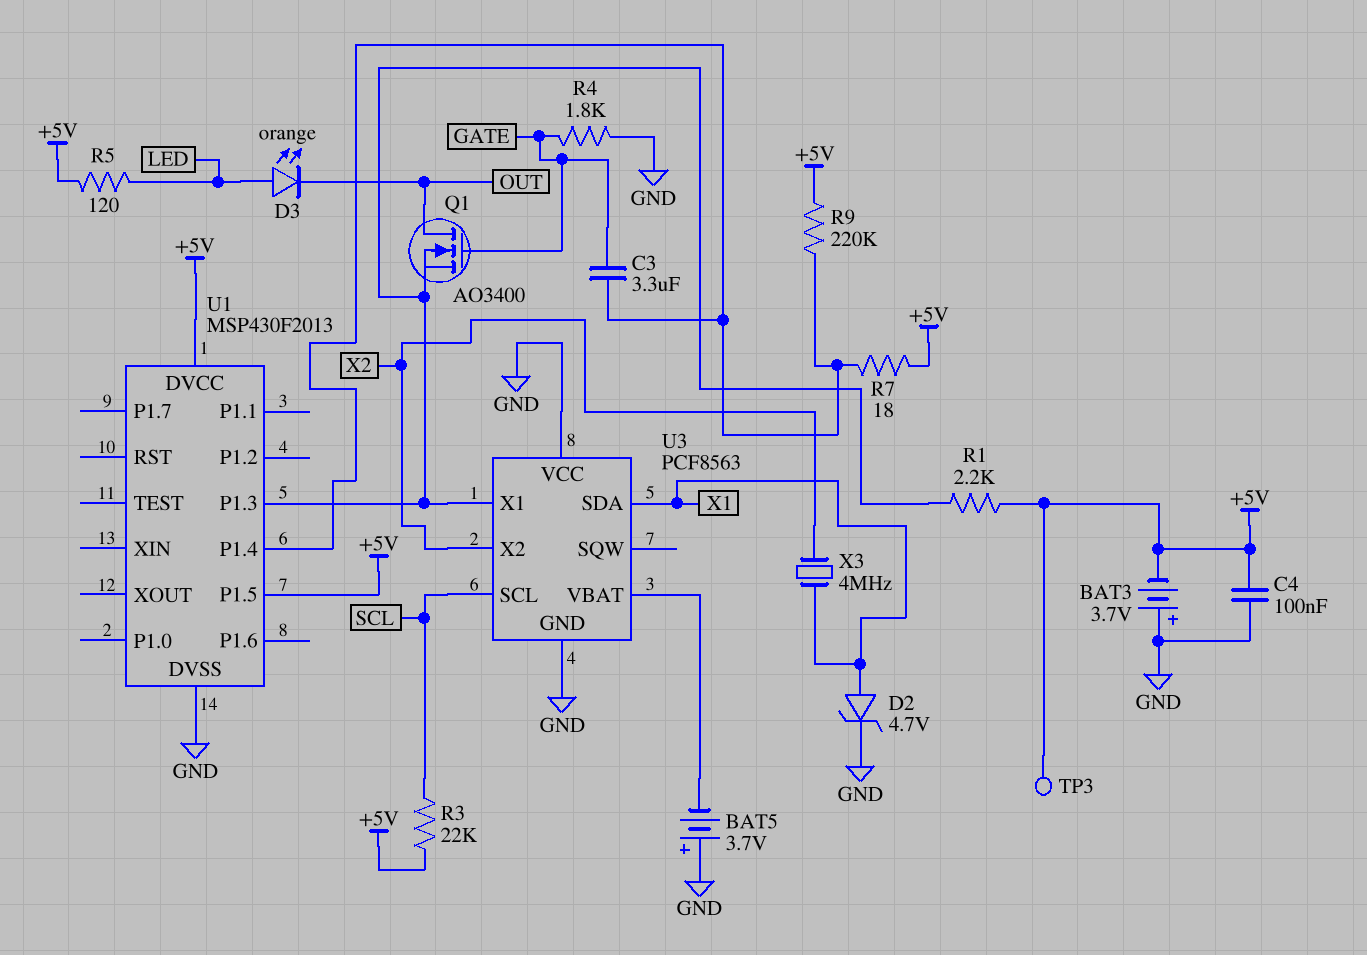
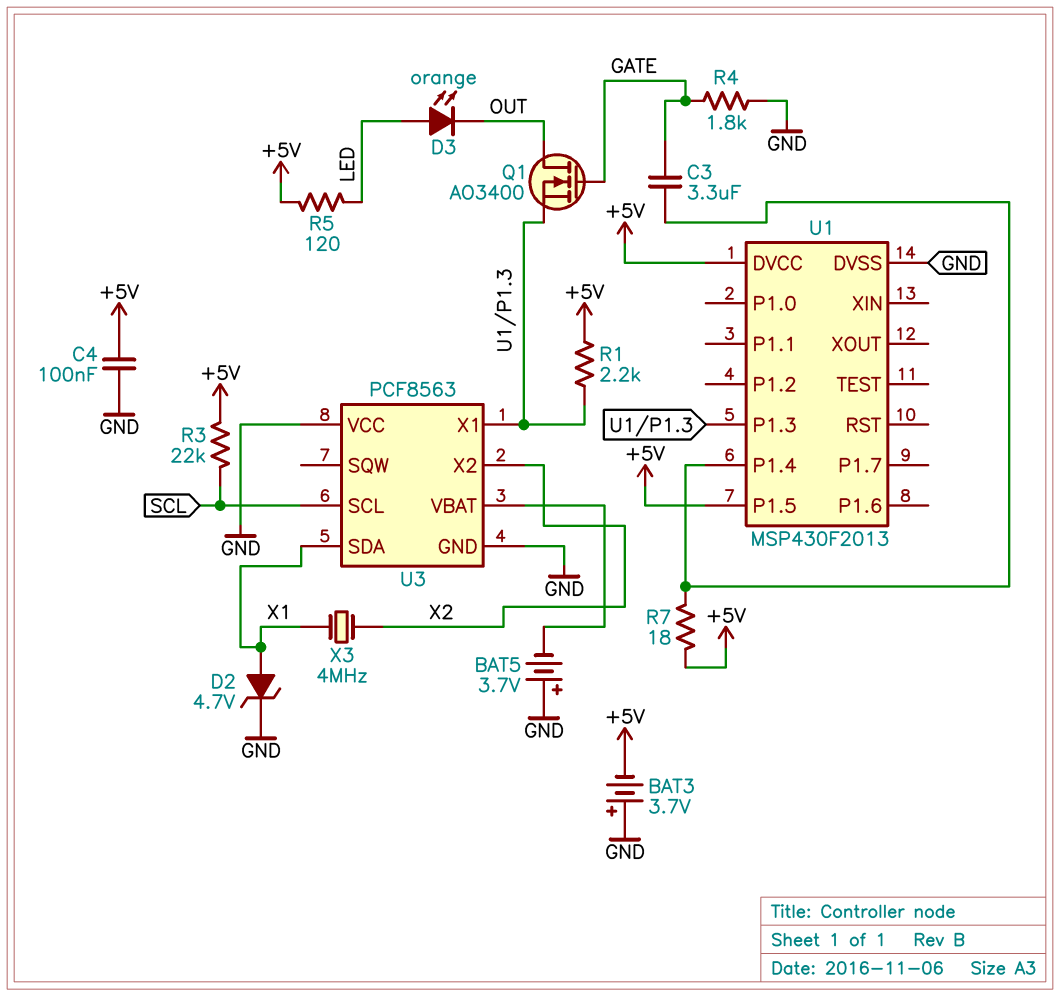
R9: 220k (+5V, U1/P1.4) -> none
TP3: test point (+5V) -> none

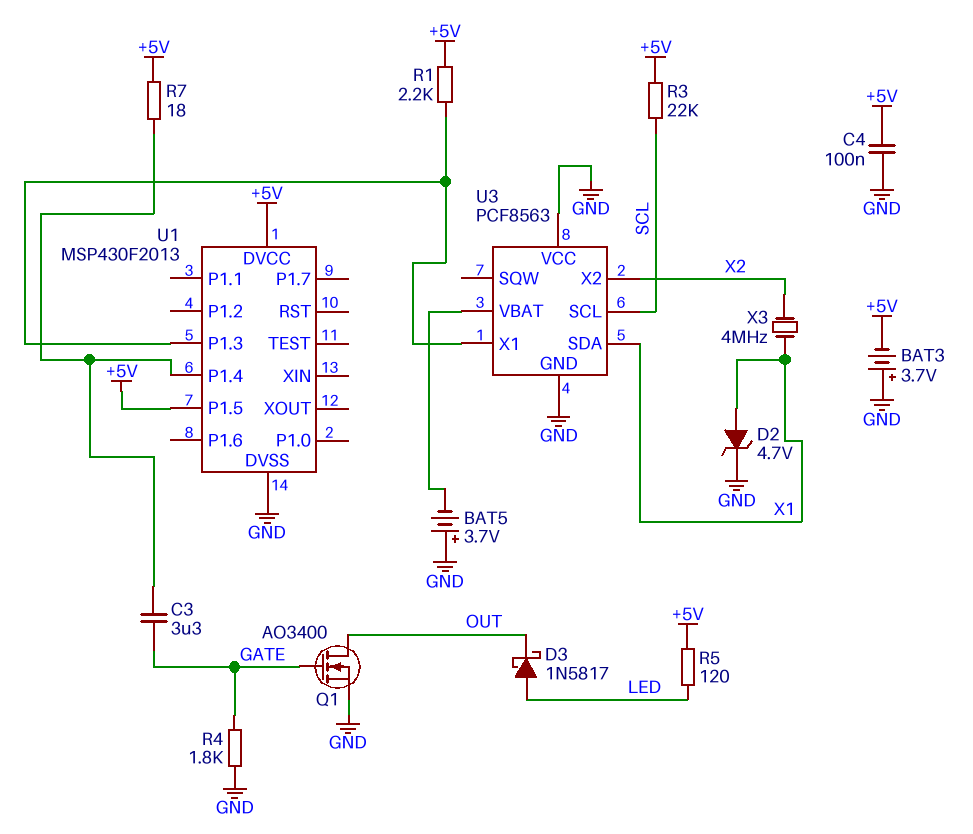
D3: LED orange (A LED, K OUT) -> schottky 1N5817 (A LED, K OUT)
Q1: NMOS AO3400 (G GATE, D OUT, S U1/P1.3) -> NMOS AO3400 (G GATE, D OUT, S GND)

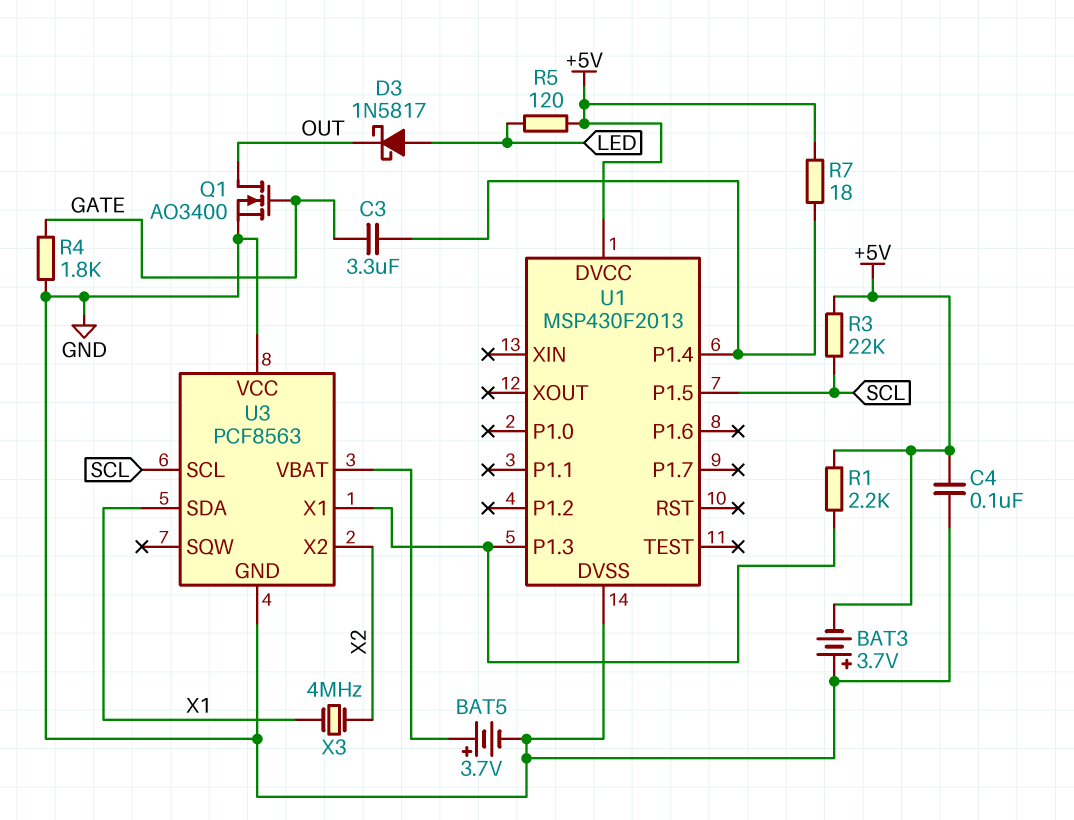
BAT5: 3.7V (plus GND, minus U3/VBAT) -> 3.7V (plus U3/VBAT, minus GND)
D2: zener 4.7V (A X1, K GND) -> none
U1 pin P1.5: +5V -> SCL

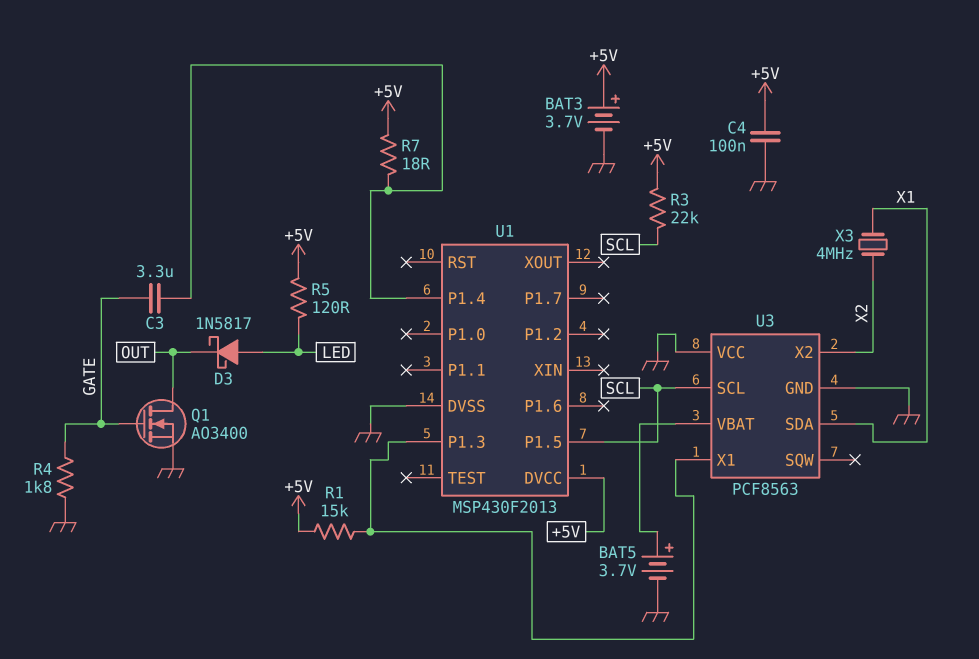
BAT3: 3.7V (plus GND, minus +5V) -> 3.7V (plus +5V, minus GND)
R1: 2.2k (+5V, U1/P1.3) -> 15k (+5V, U1/P1.3)

